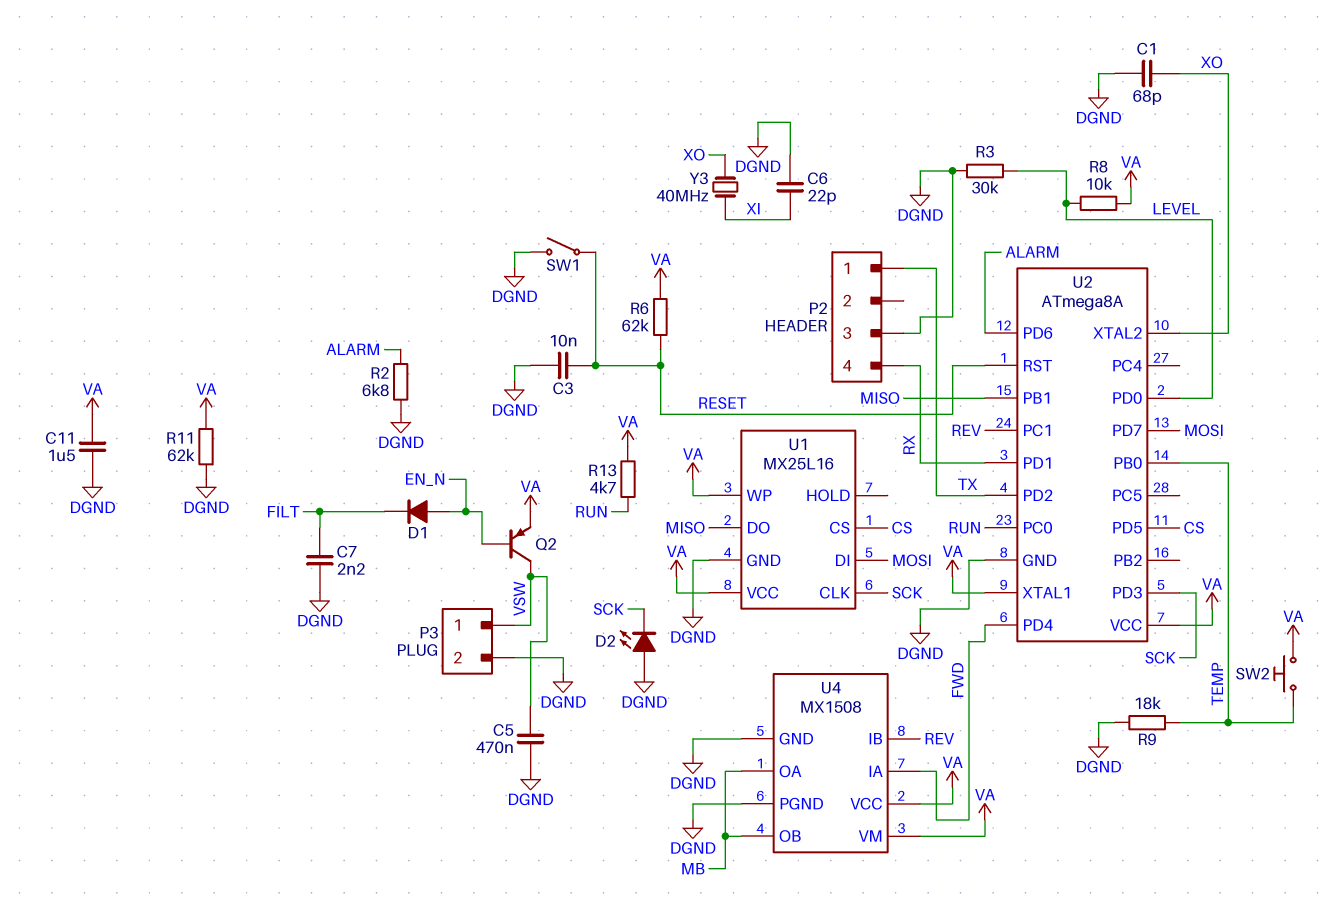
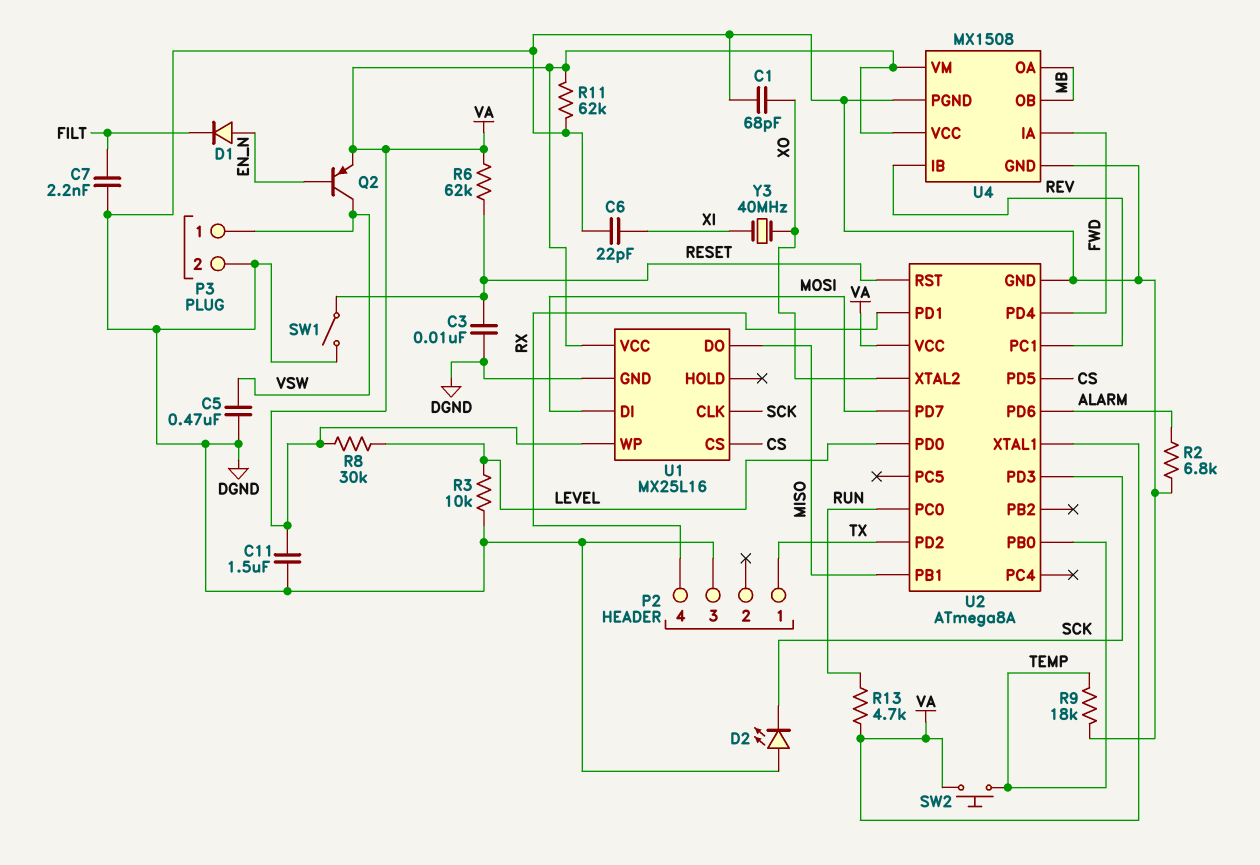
R3: 30k (DGND, LEVEL) -> 10k (DGND, LEVEL)
R8: 10k (LEVEL, VA) -> 30k (LEVEL, VA)

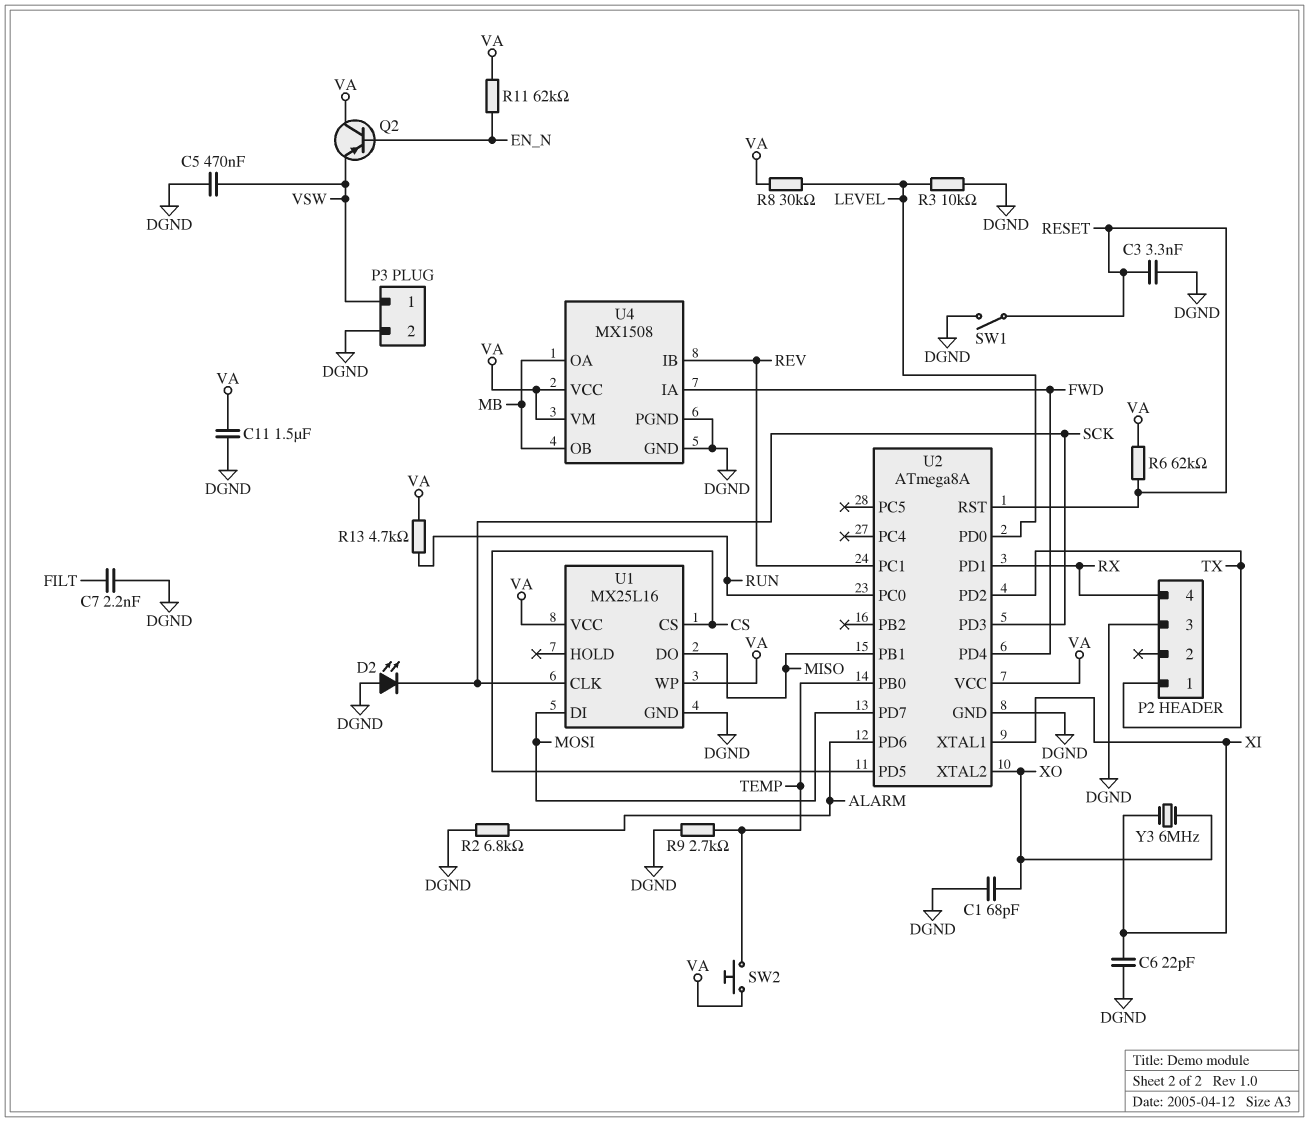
C3: 10nF (DGND, RESET) -> 3.3nF (DGND, RESET)
D1: diode (A EN_N, K FILT) -> none
Q2: PNP (B EN_N, C VSW, E VA) -> PNP (B EN_N, C VA, E VSW)
R9: 18k (DGND, TEMP) -> 2.7k (DGND, TEMP)
R11: 62k (DGND, VA) -> 62k (EN_N, VA)
U2 pin XTAL1: VA -> XI
Y3: 40MHz (XI, XO) -> 6MHz (XI, XO)

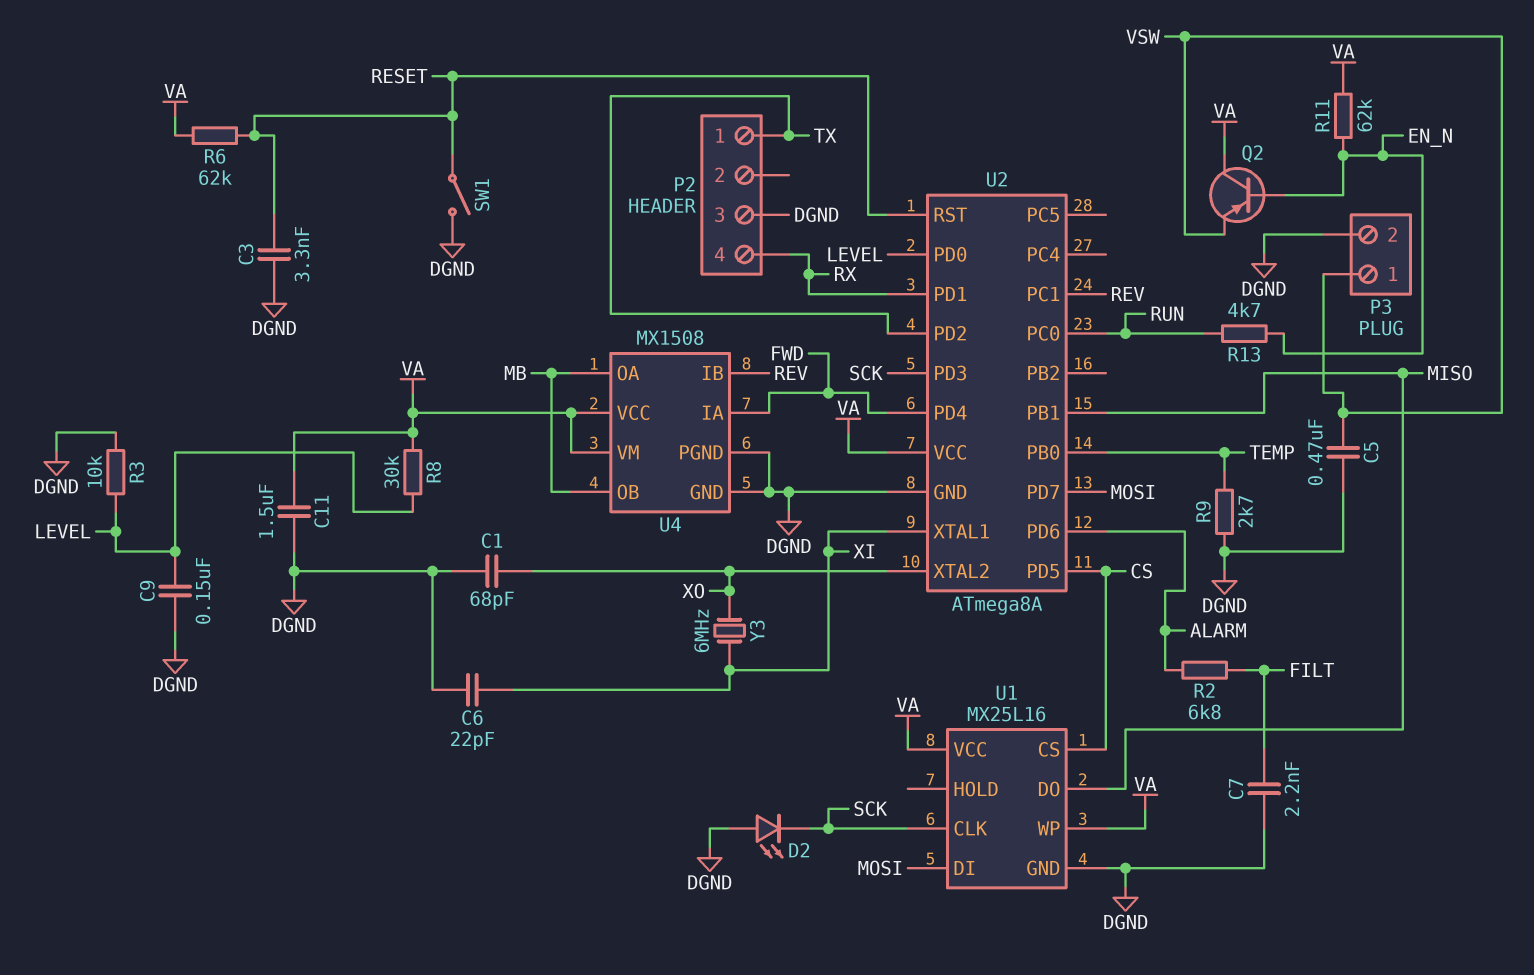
C9: none -> 150nF (DGND, LEVEL)
R2: 6.8k (ALARM, DGND) -> 6.8k (ALARM, FILT)
R13: 4.7k (RUN, VA) -> 4.7k (EN_N, RUN)
SW2: button (TEMP, VA) -> none

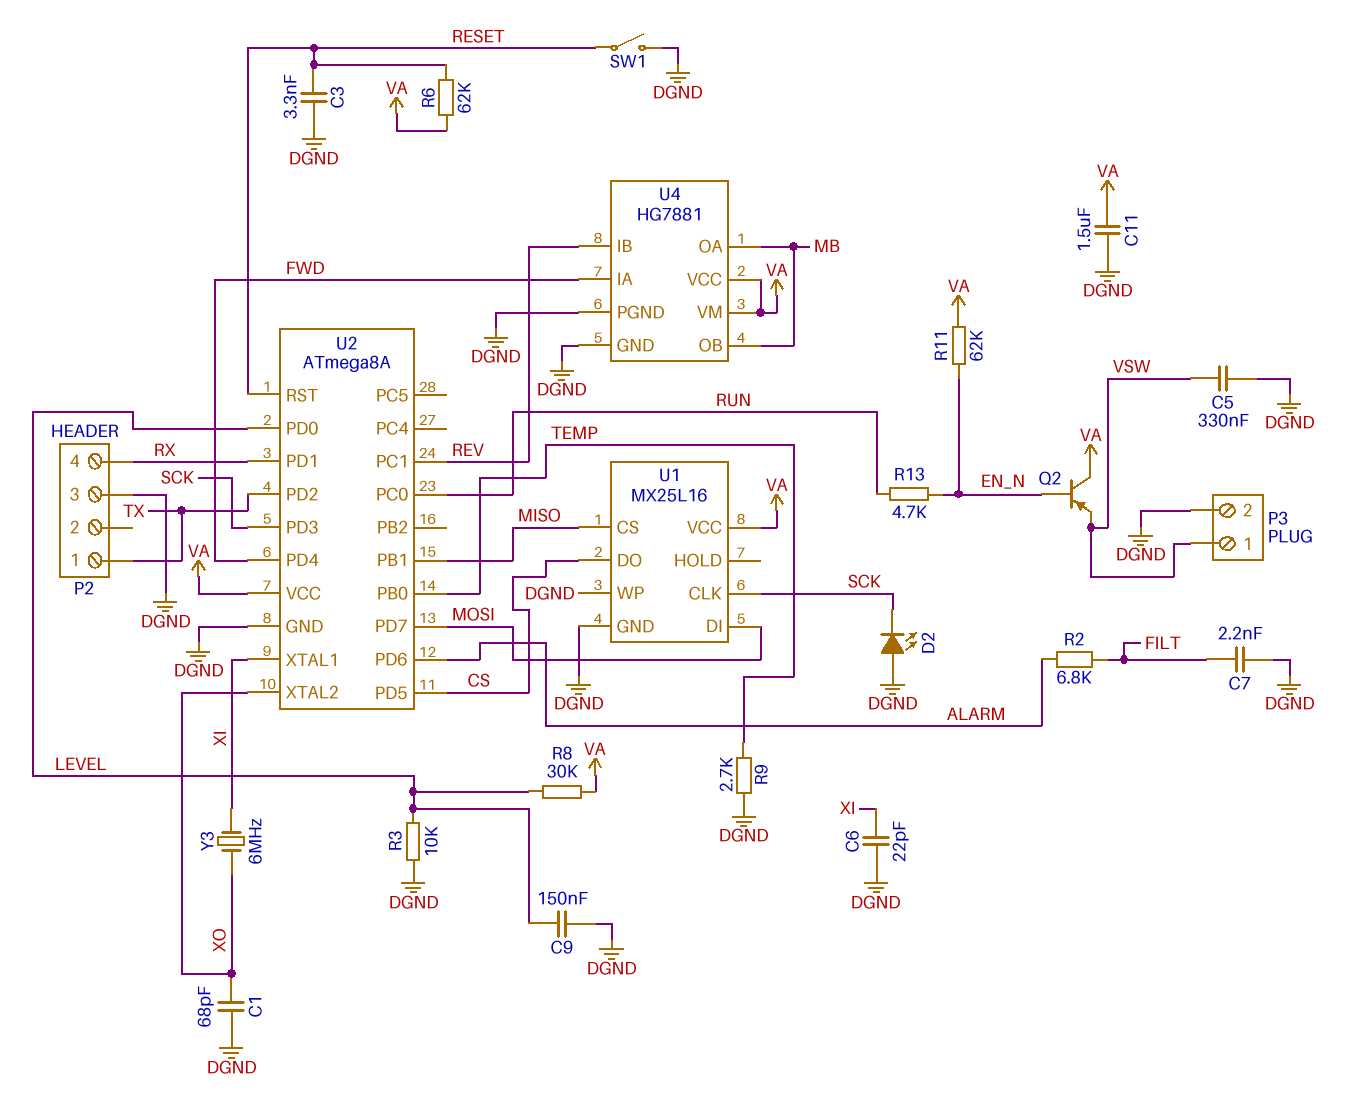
C5: 470nF (DGND, VSW) -> 330nF (DGND, VSW)
U1 pin CS: CS -> MISO
U1 pin DO: MISO -> CS
U1 pin WP: VA -> DGND
U4: MX1508 -> HG7881

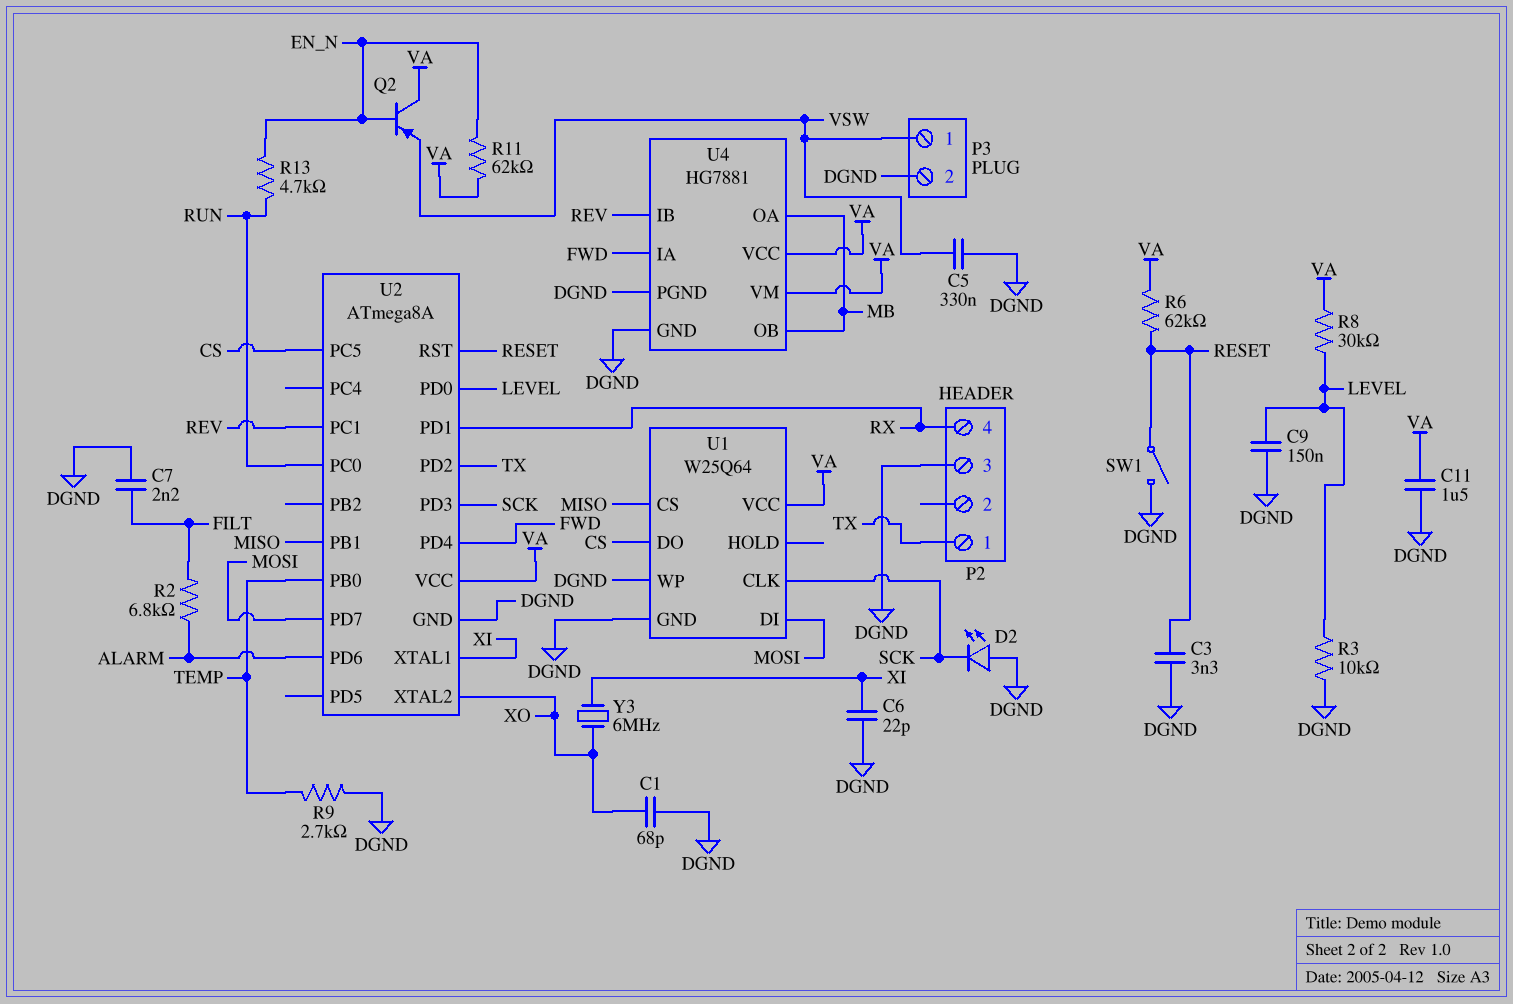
U1: MX25L16 -> W25Q64
U2 pin PC5: none -> CS
U2 pin PD5: CS -> none

